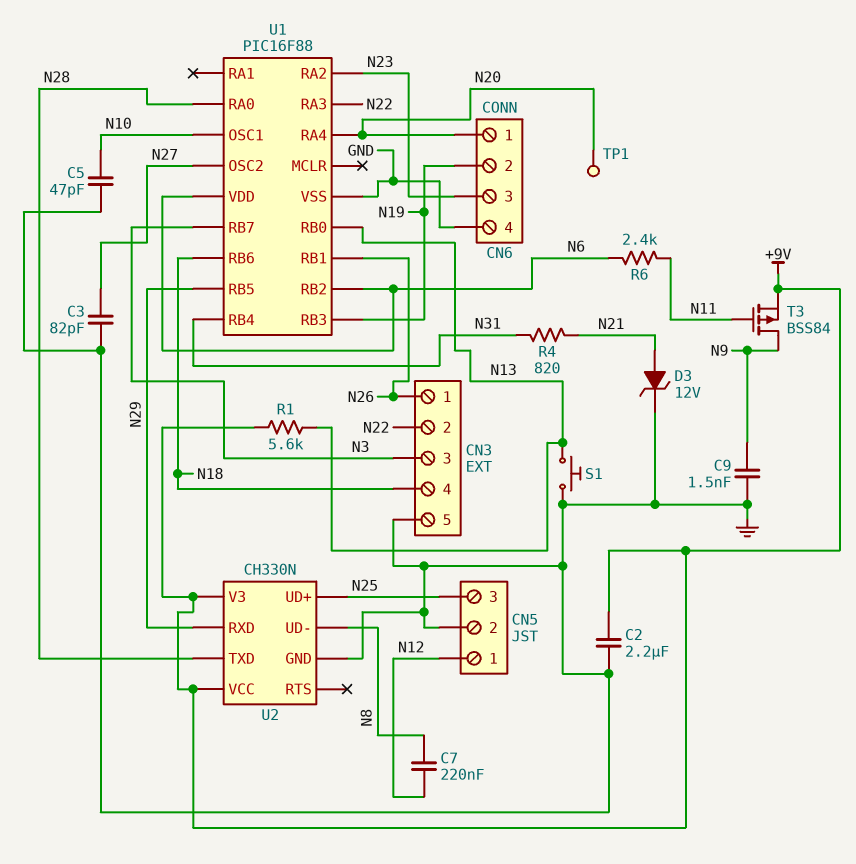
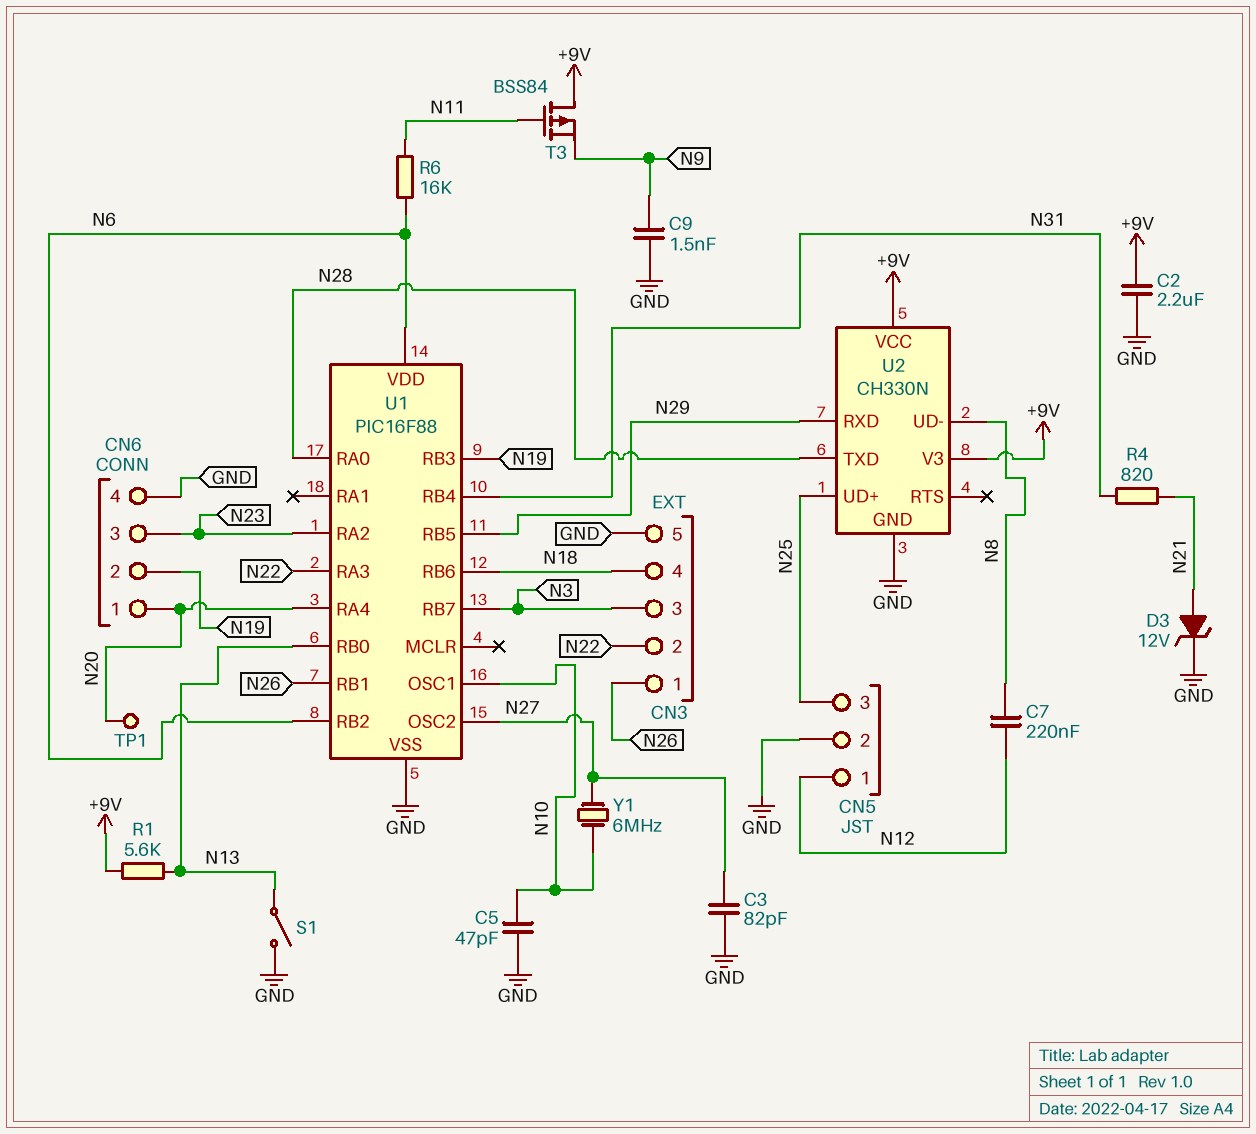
R6: 2.4k (N6, N11) -> 16k (N6, N11)
S1: button (GND, N13) -> switch (GND, N13)
T3: PMOS BSS84 (G N11, D N9, S +9V) -> PMOS BSS84 (G N11, D +9V, S N9)
Y1: none -> 6MHz (N10, N27)

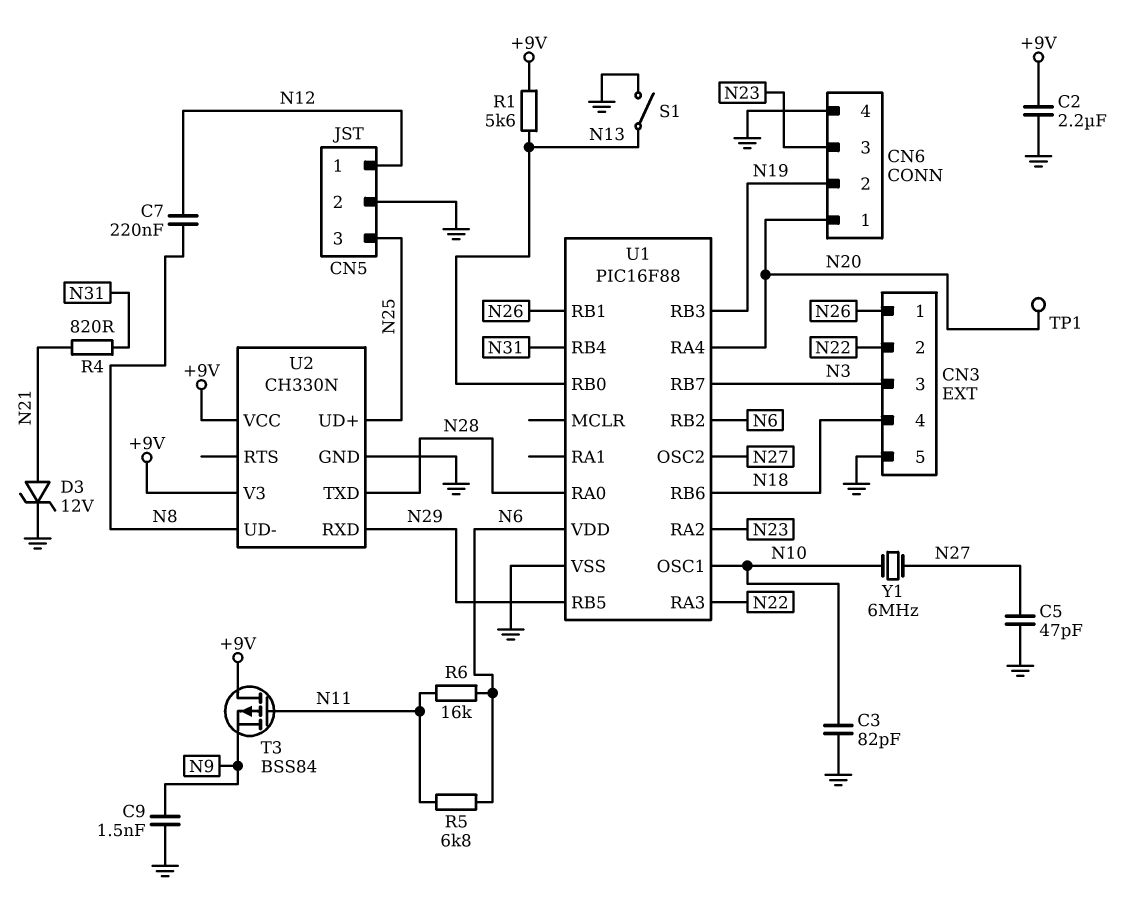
C3: 82pF (GND, N27) -> 82pF (GND, N10)
C5: 47pF (GND, N10) -> 47pF (GND, N27)
R5: none -> 6.8k (N6, N11)

